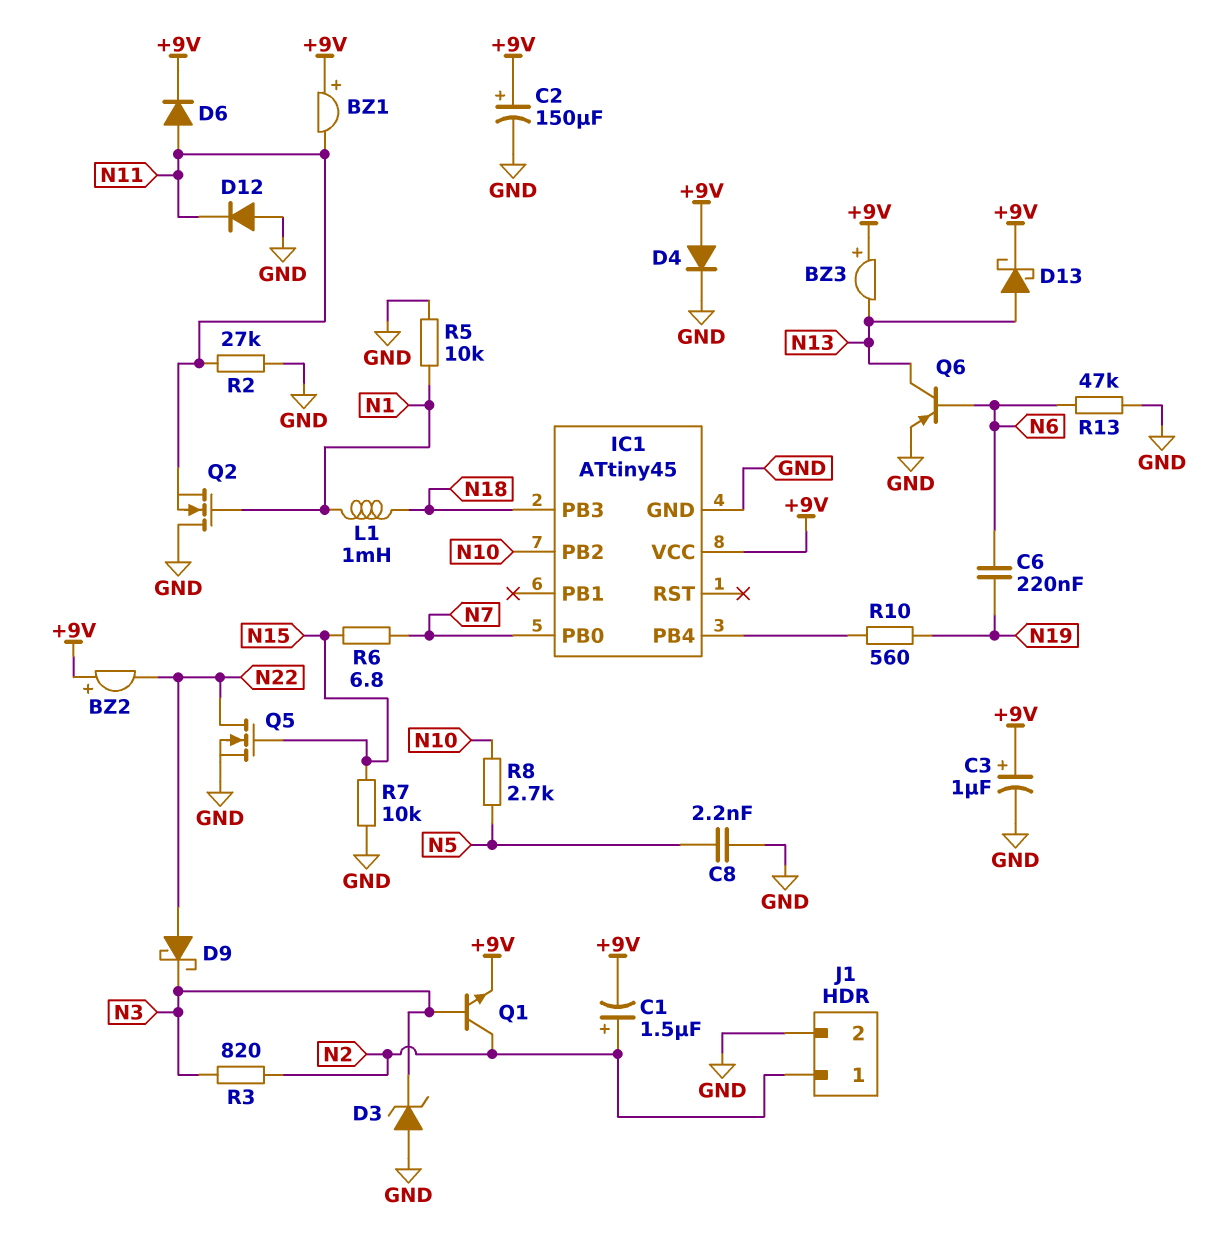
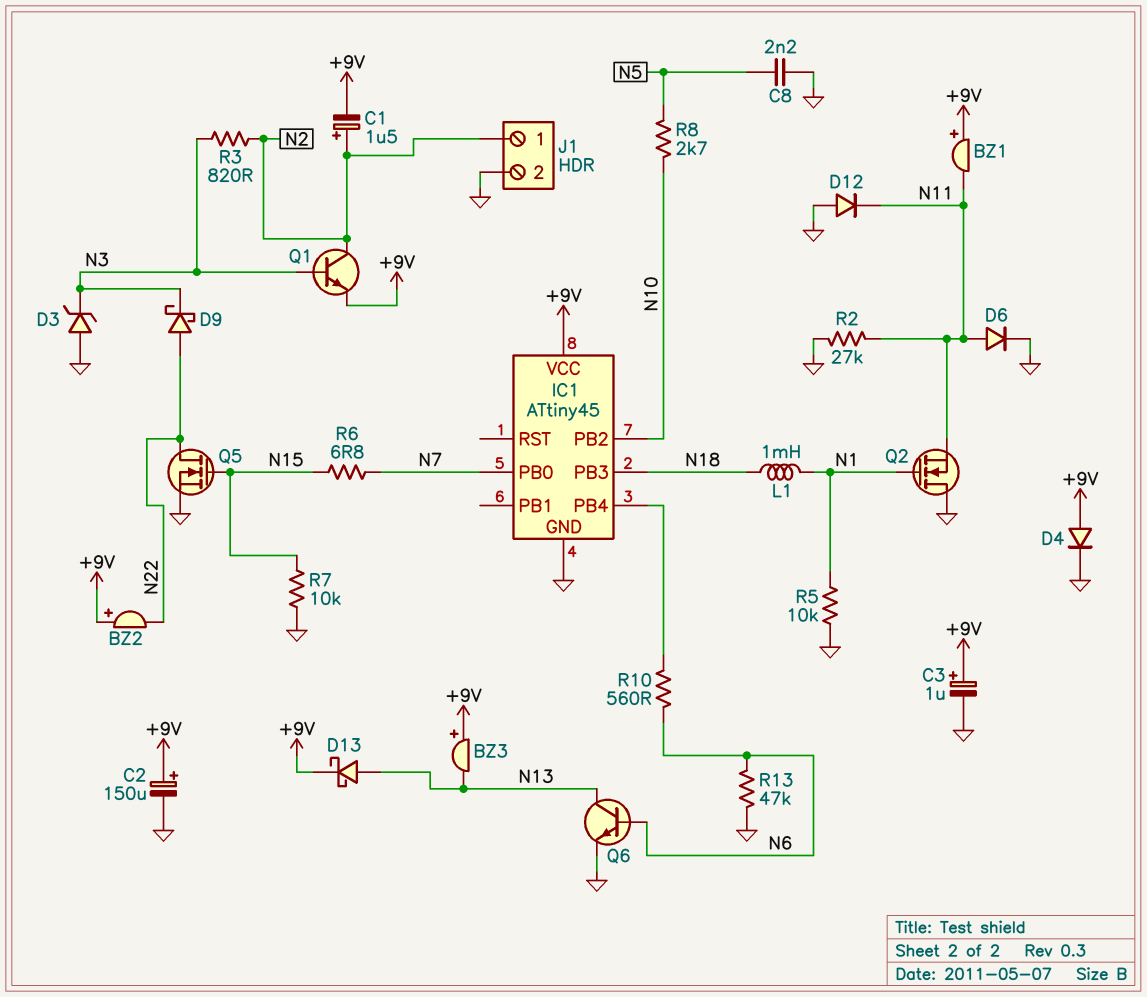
C6: 220nF (N6, N19) -> none
D6: diode (A N11, K +9V) -> diode (A N11, K GND)
Q6: PNP (B N6, C N13, E GND) -> NPN (B N6, C N13, E GND)
R10: 560 (IC1/PB4, N19) -> 560 (IC1/PB4, N6)

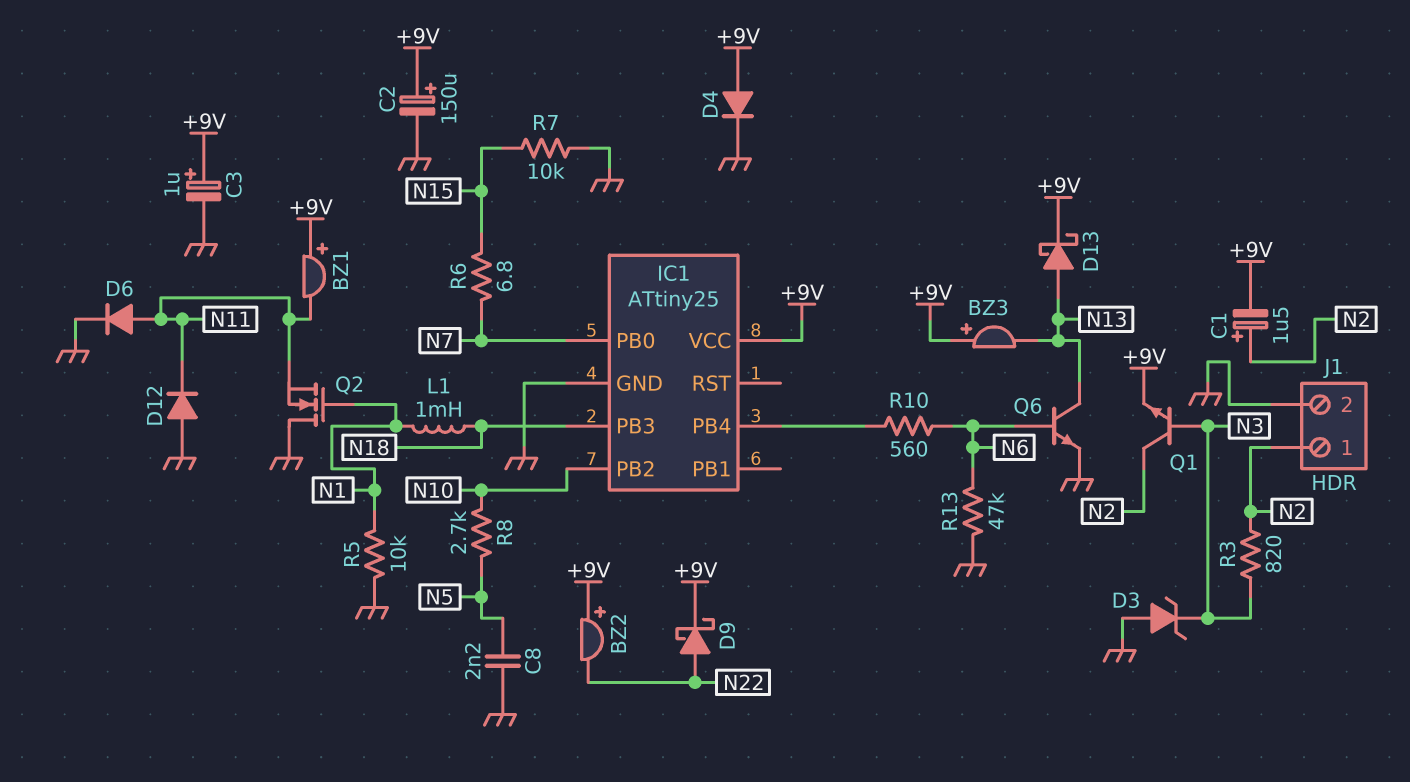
D9: schottky (A N22, K N3) -> schottky (A N22, K +9V)
IC1: ATtiny45 -> ATtiny25
Q5: NMOS (G N15, D N22, S GND) -> none
R2: 27k (GND, N11) -> none

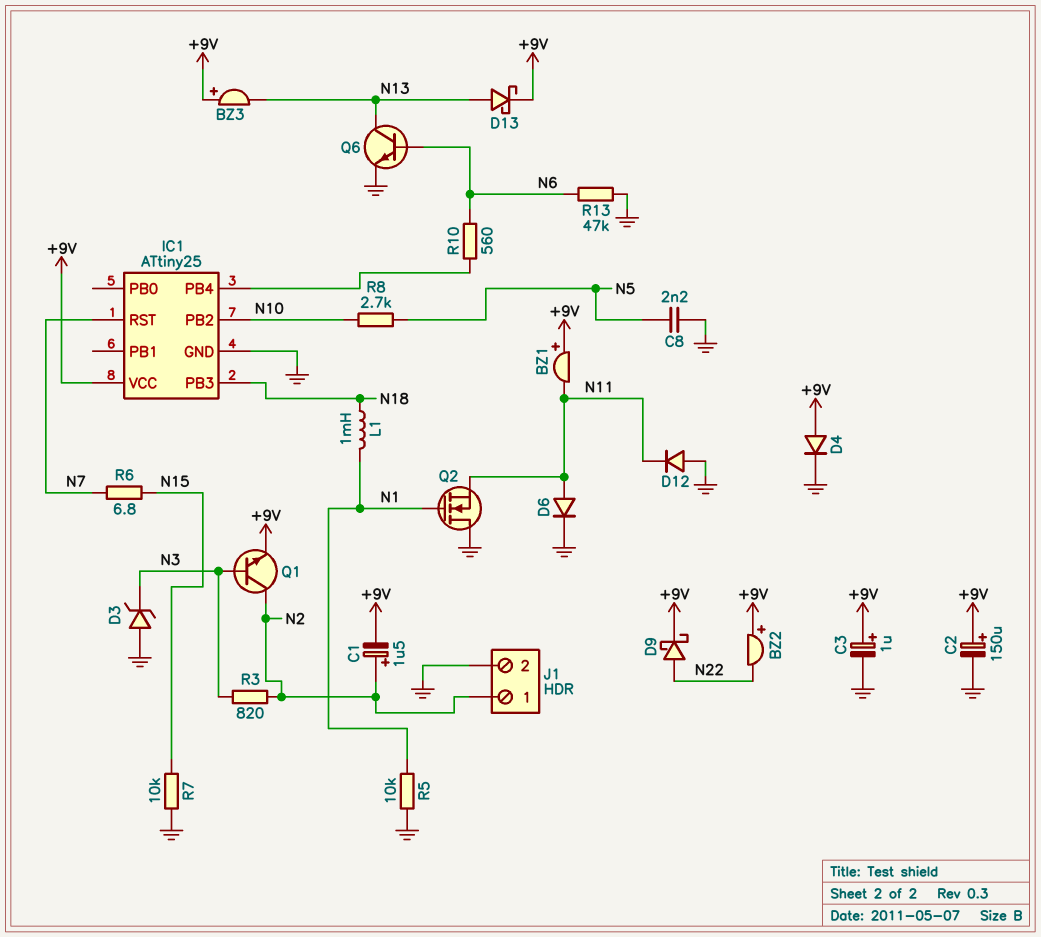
IC1 pin PB0: N7 -> none
IC1 pin RST: none -> N7

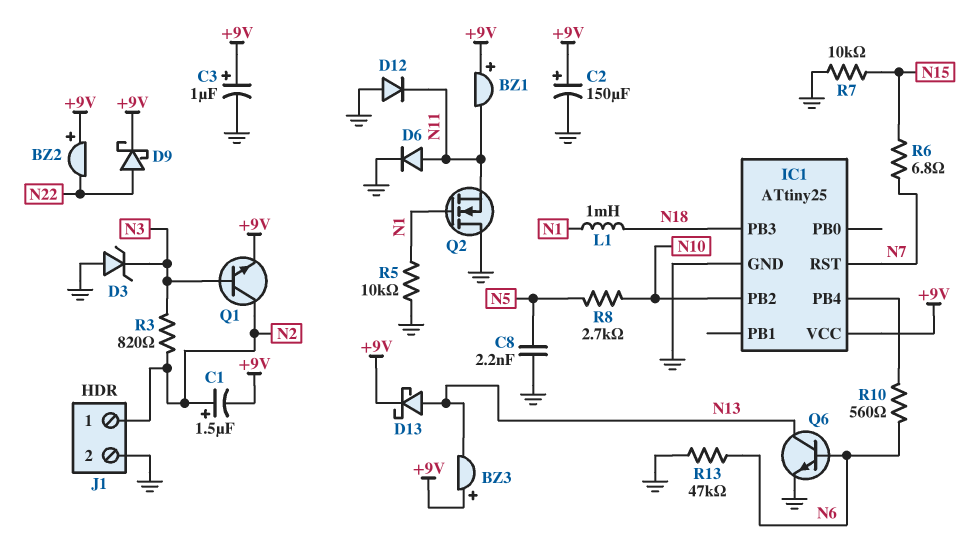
D4: diode (A +9V, K GND) -> none

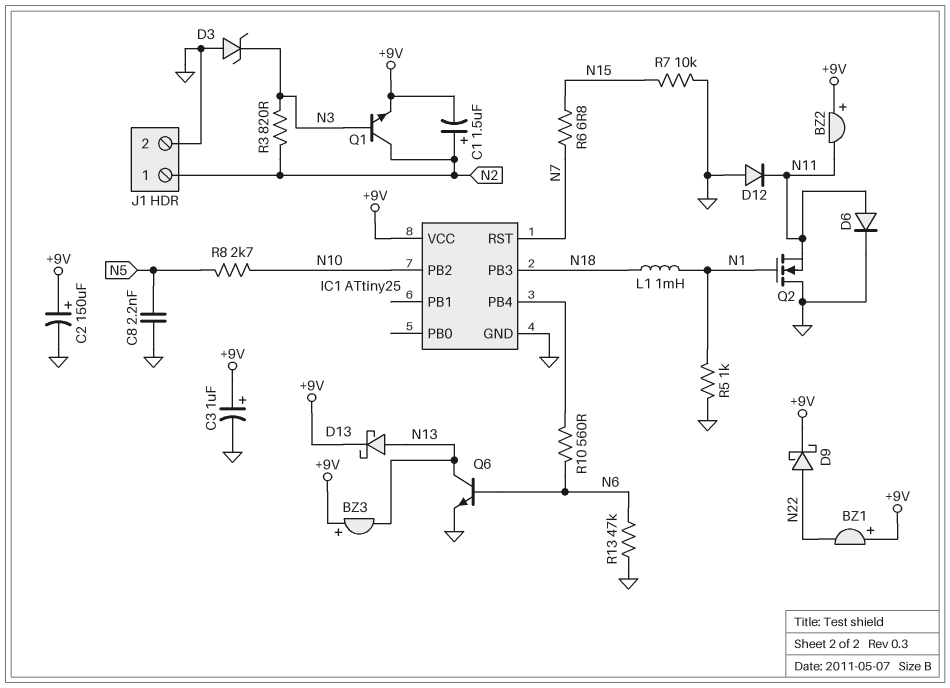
BZ1: buzzer (plus +9V, minus N11) -> buzzer (plus +9V, minus N22)
BZ2: buzzer (plus +9V, minus N22) -> buzzer (plus +9V, minus N11)
R5: 10k (GND, N1) -> 1k (GND, N1)

